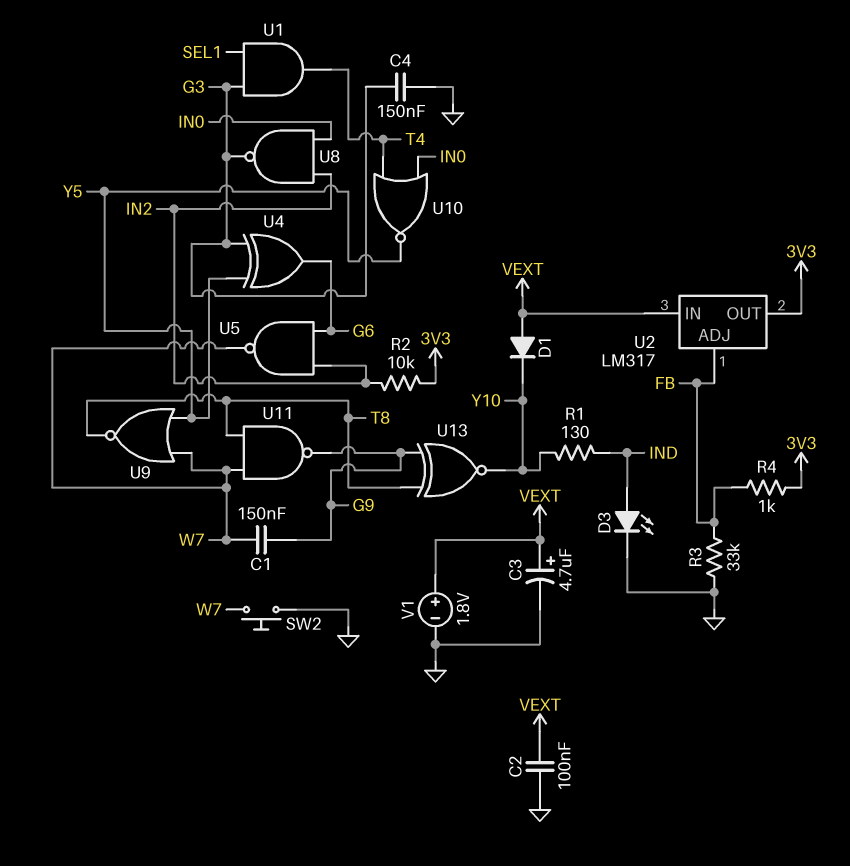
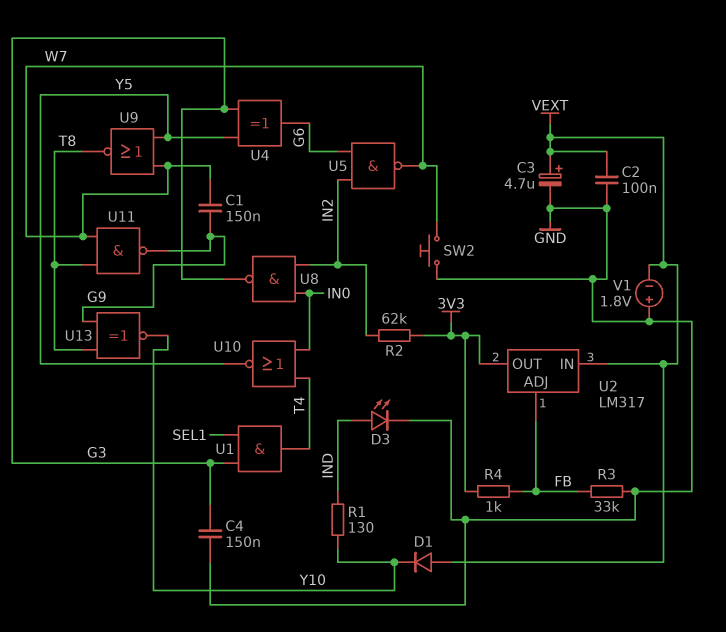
R2: 10k (3V3, IN2) -> 62k (3V3, IN2)
V1: 1.8V (plus VEXT, minus GND) -> 1.8V (plus GND, minus VEXT)

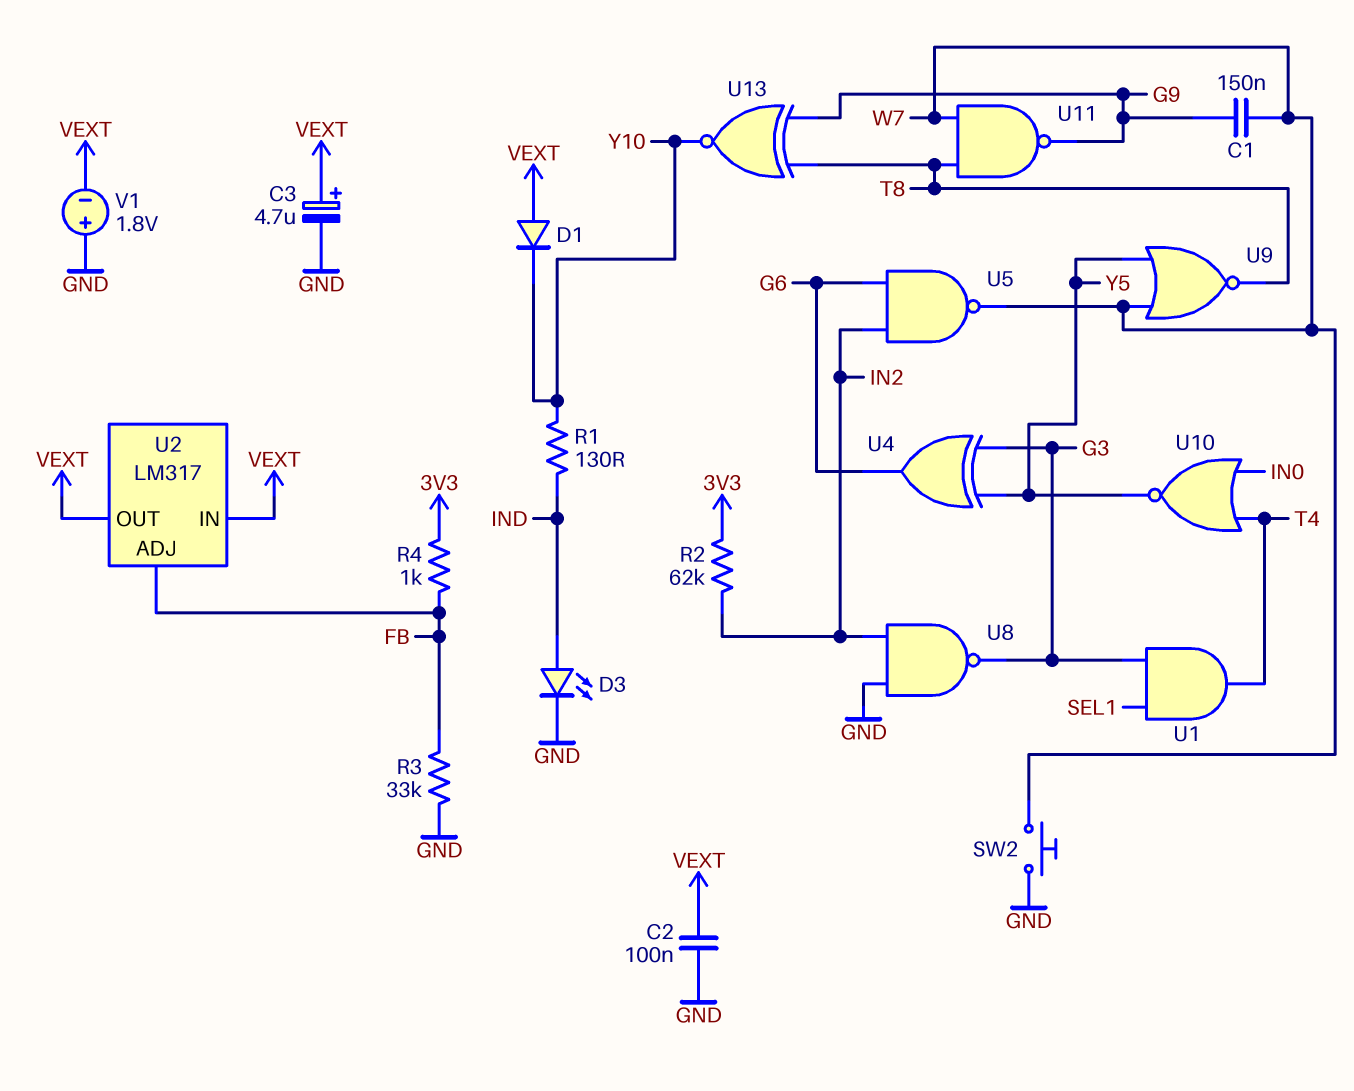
C4: 150nF (G3, GND) -> none
U2 pin OUT: 3V3 -> VEXT
U8: NAND (in IN0, in IN2, out G3) -> NAND (in GND, in IN2, out G3)

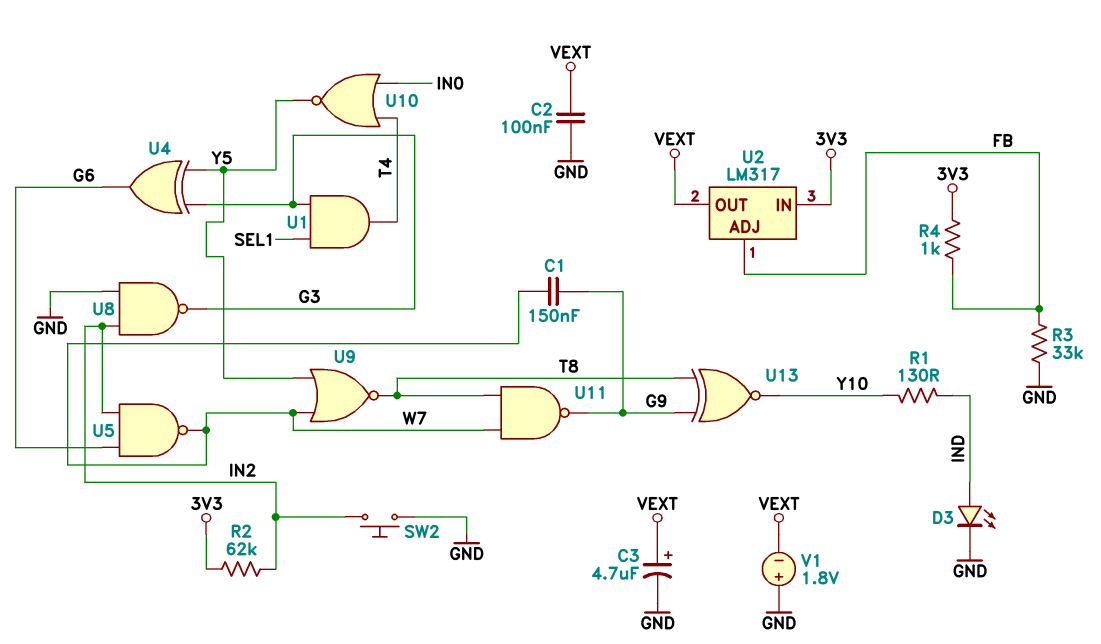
D1: diode (A VEXT, K Y10) -> none
SW2: button (GND, W7) -> button (GND, IN2)
U2 pin IN: VEXT -> 3V3

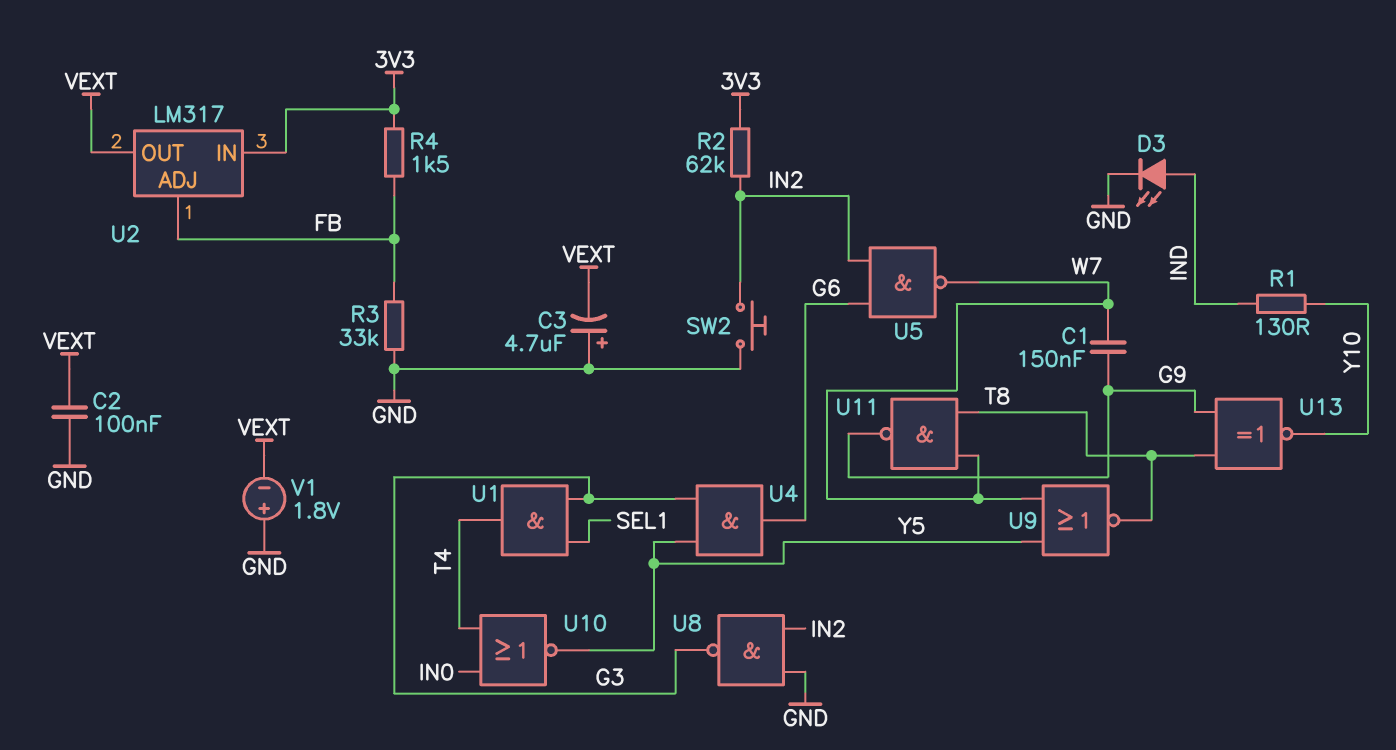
C3: 4.7uF (plus VEXT, minus GND) -> 4.7uF (plus GND, minus VEXT)
R4: 1k (3V3, FB) -> 1.5k (3V3, FB)
U4: XOR (in G3, in Y5, out G6) -> AND (in G3, in Y5, out G6)

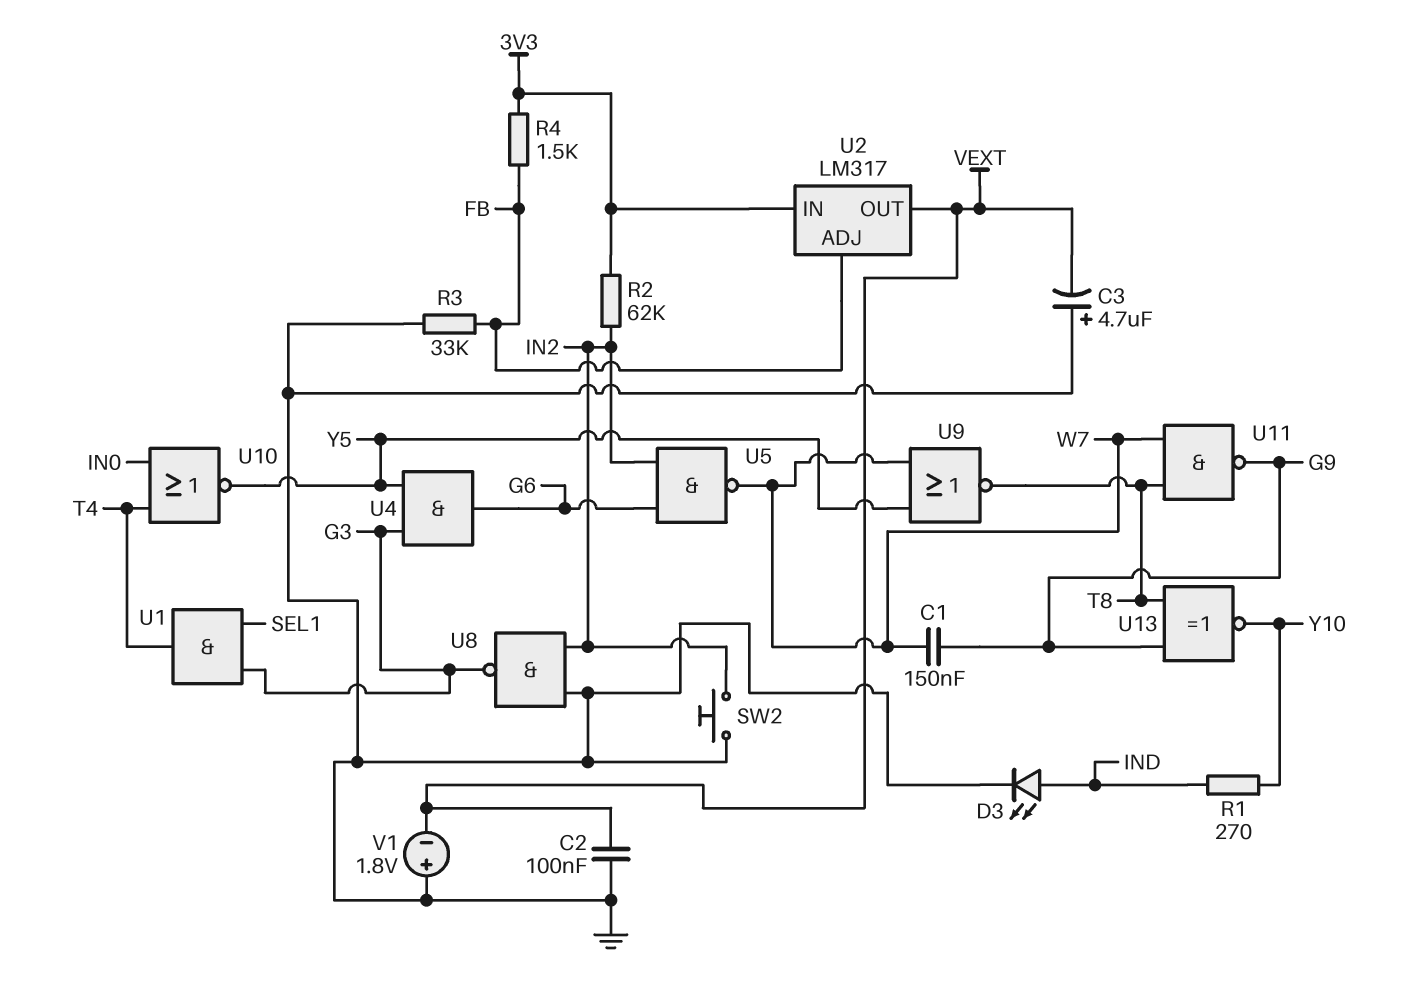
R1: 130 (IND, Y10) -> 270 (IND, Y10)

